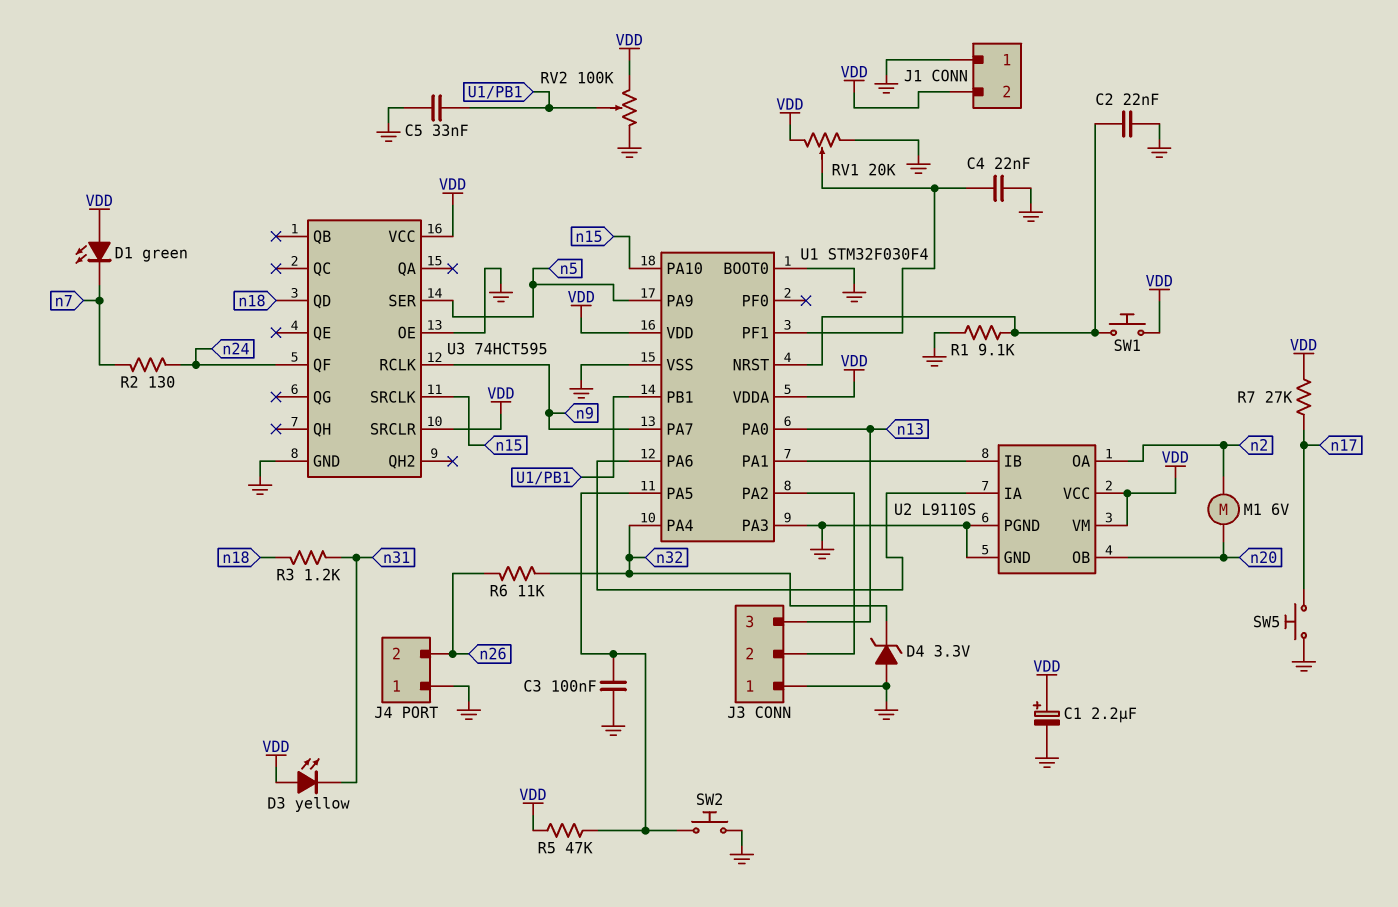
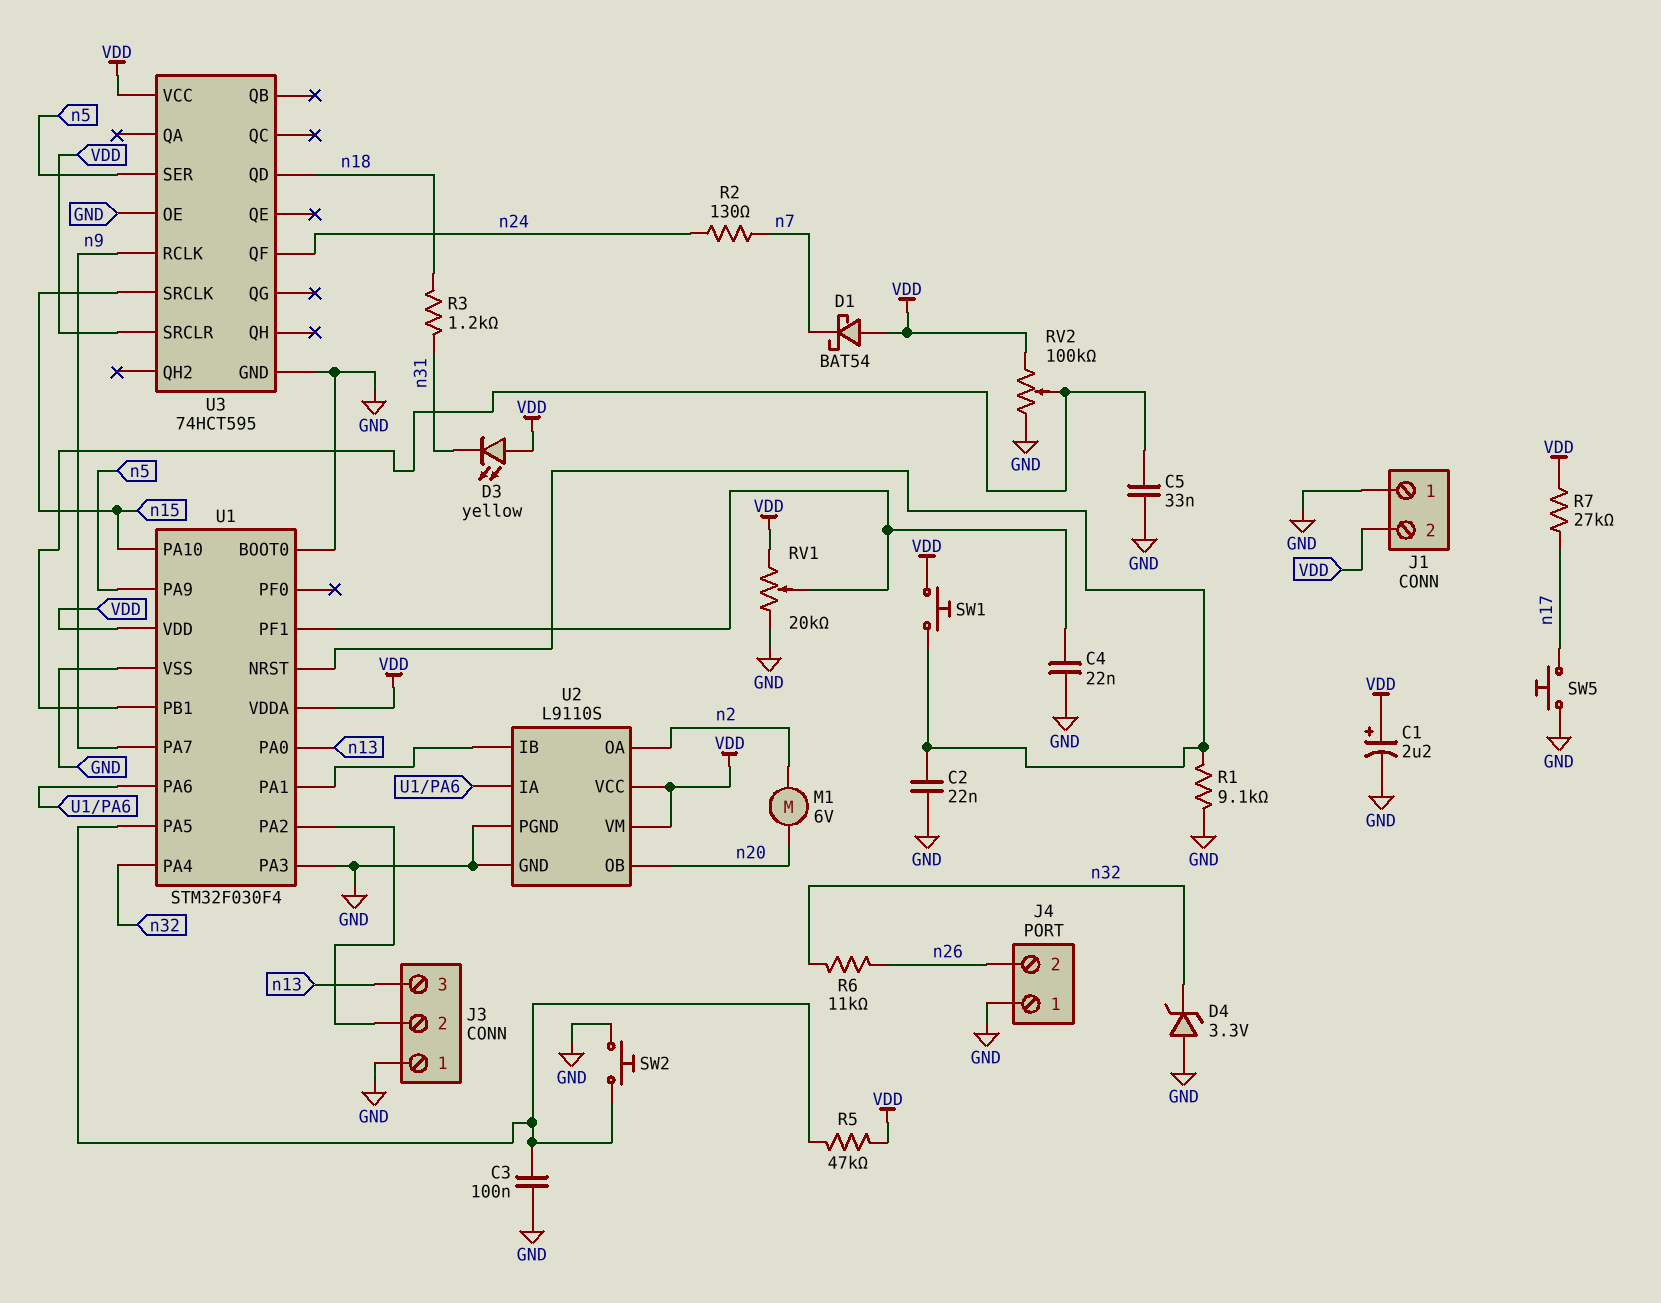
D1: LED green (A VDD, K n7) -> schottky BAT54 (A VDD, K n7)

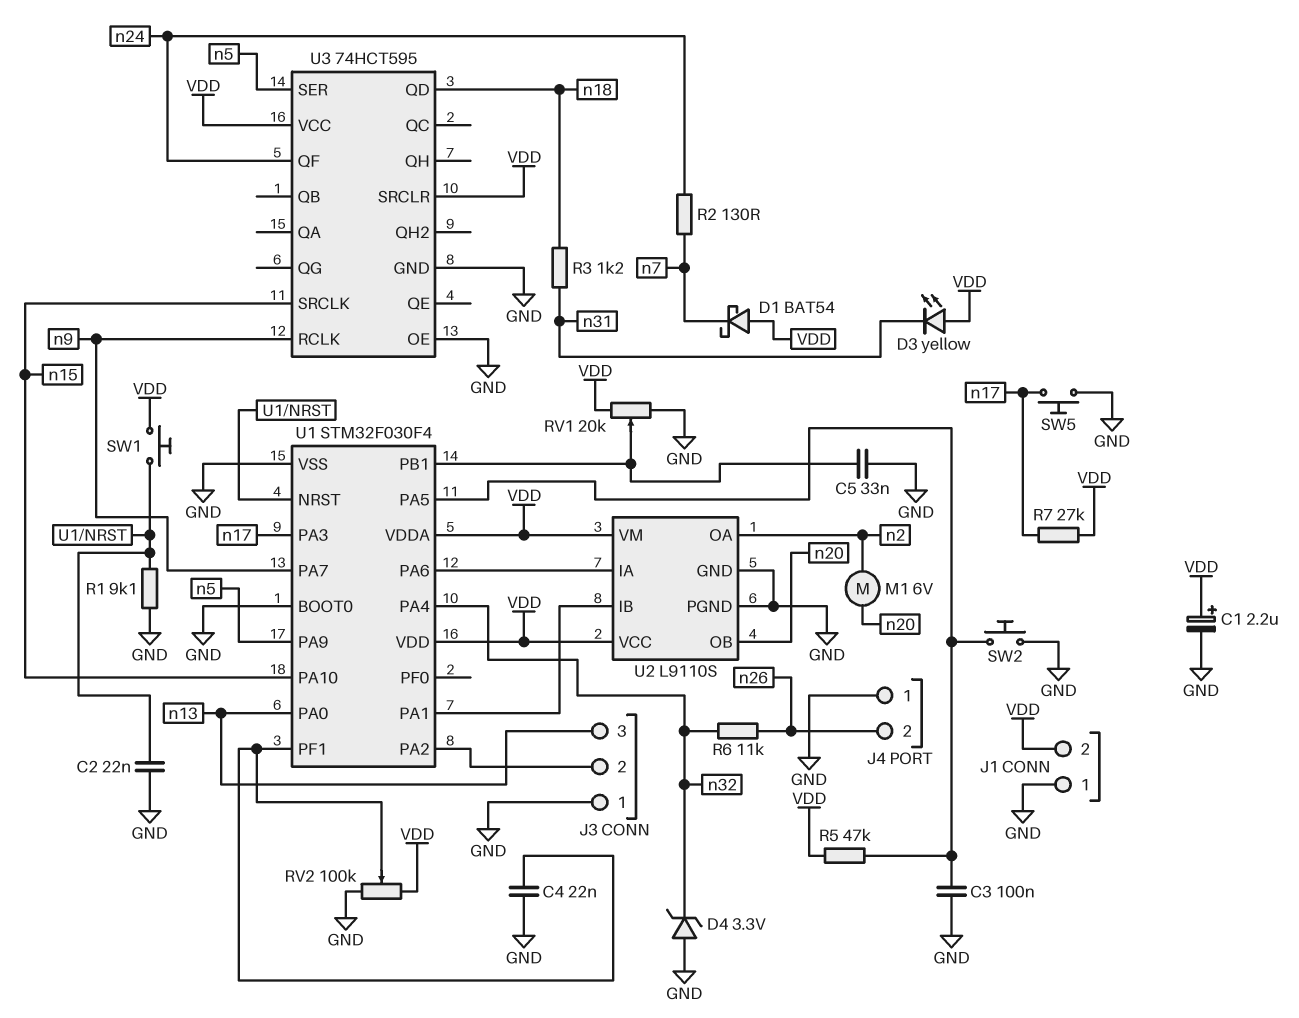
RV1: 20k (GND, VDD, wiper U1/PF1) -> 20k (GND, VDD, wiper U1/PB1)
RV2: 100k (GND, VDD, wiper U1/PB1) -> 100k (GND, VDD, wiper U1/PF1)
U1 pin PA3: GND -> n17

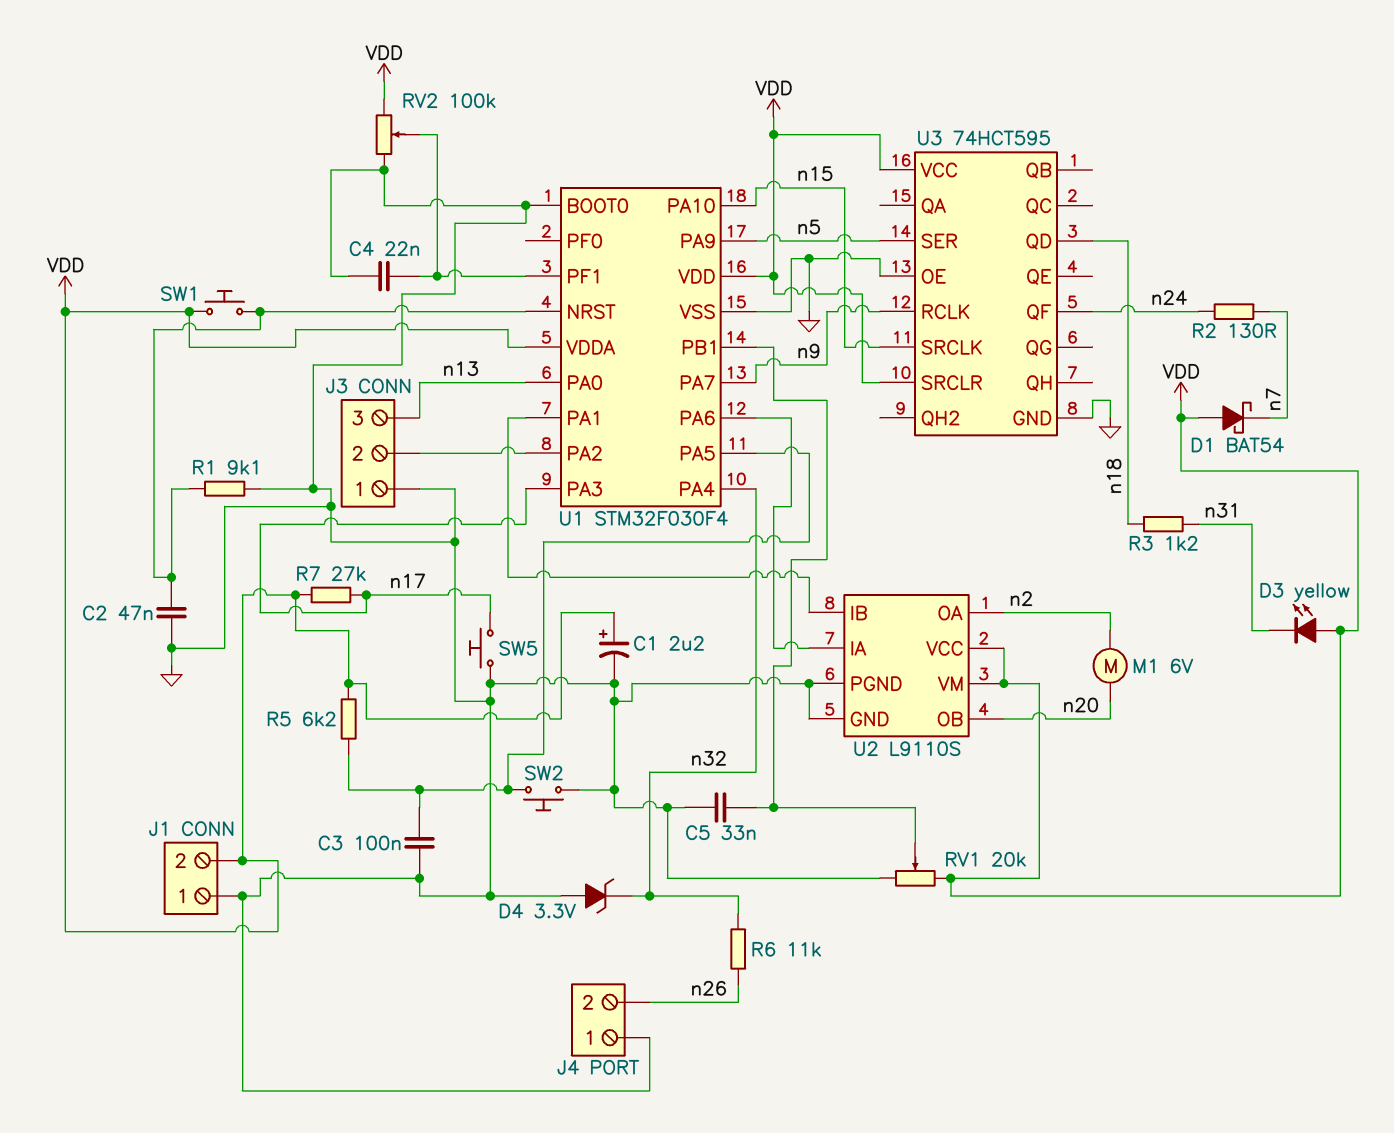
C2: 22nF (GND, U1/NRST) -> 47nF (GND, U1/NRST)
R5: 47k (U1/PA5, VDD) -> 6.2k (U1/PA5, VDD)

